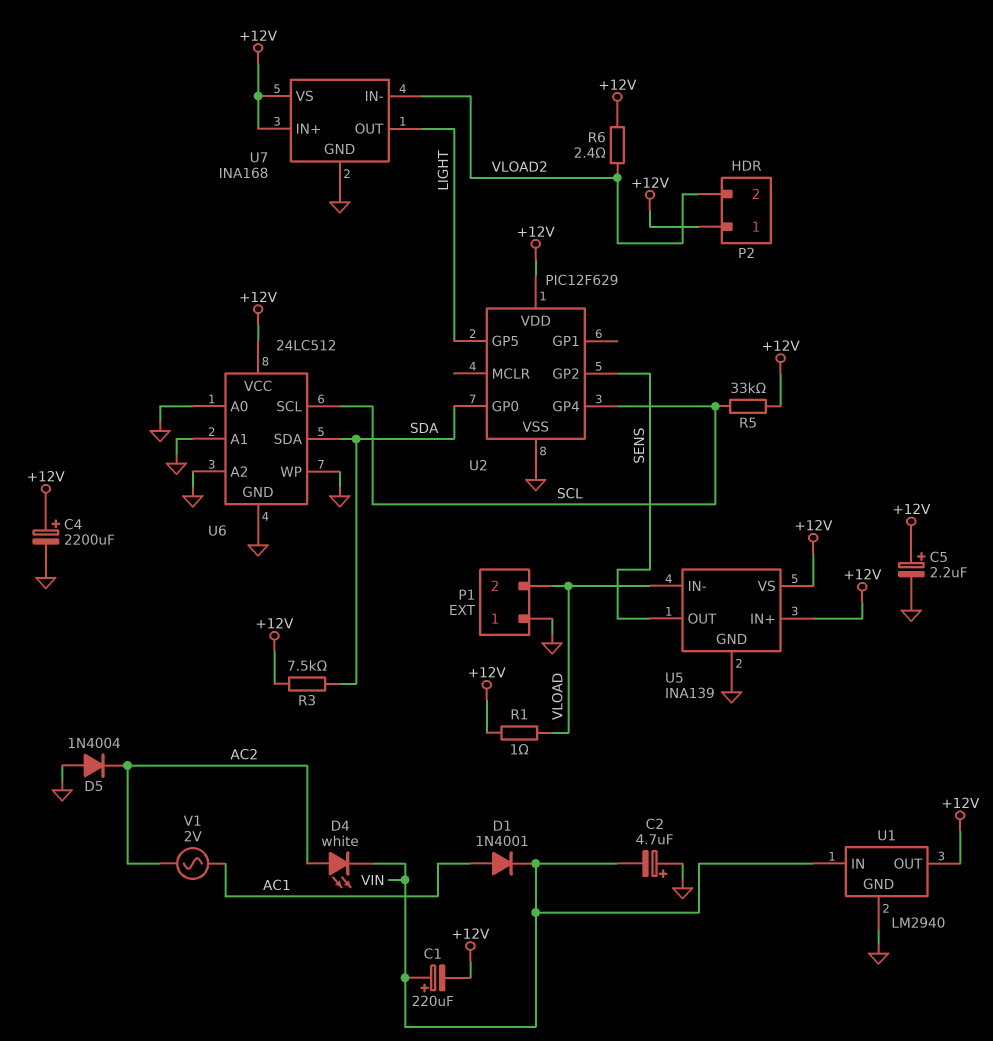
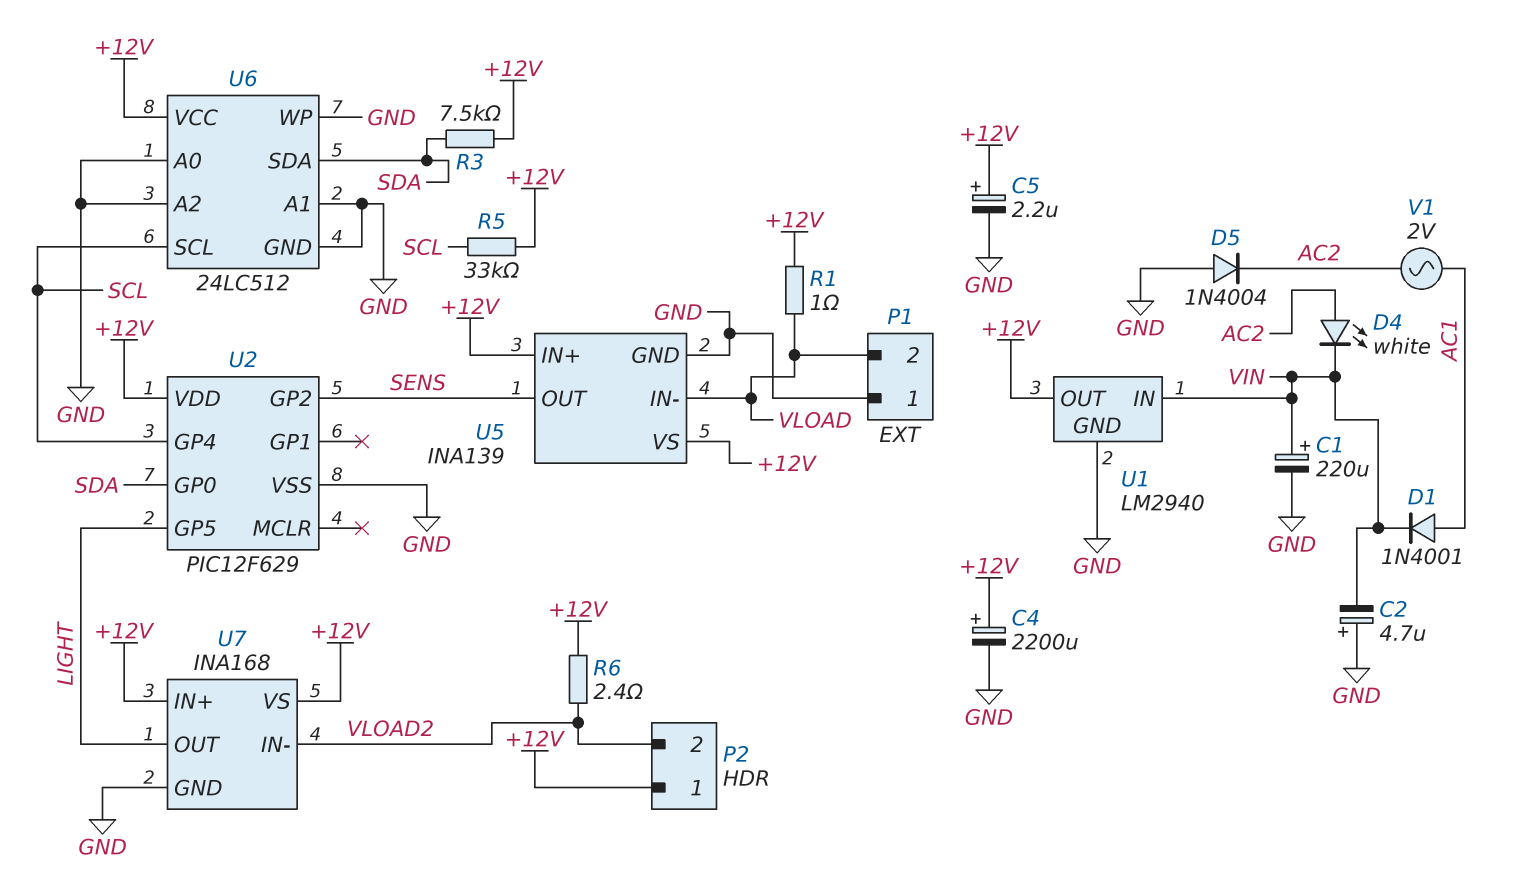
C1: 220uF (plus VIN, minus +12V) -> 220uF (plus VIN, minus GND)

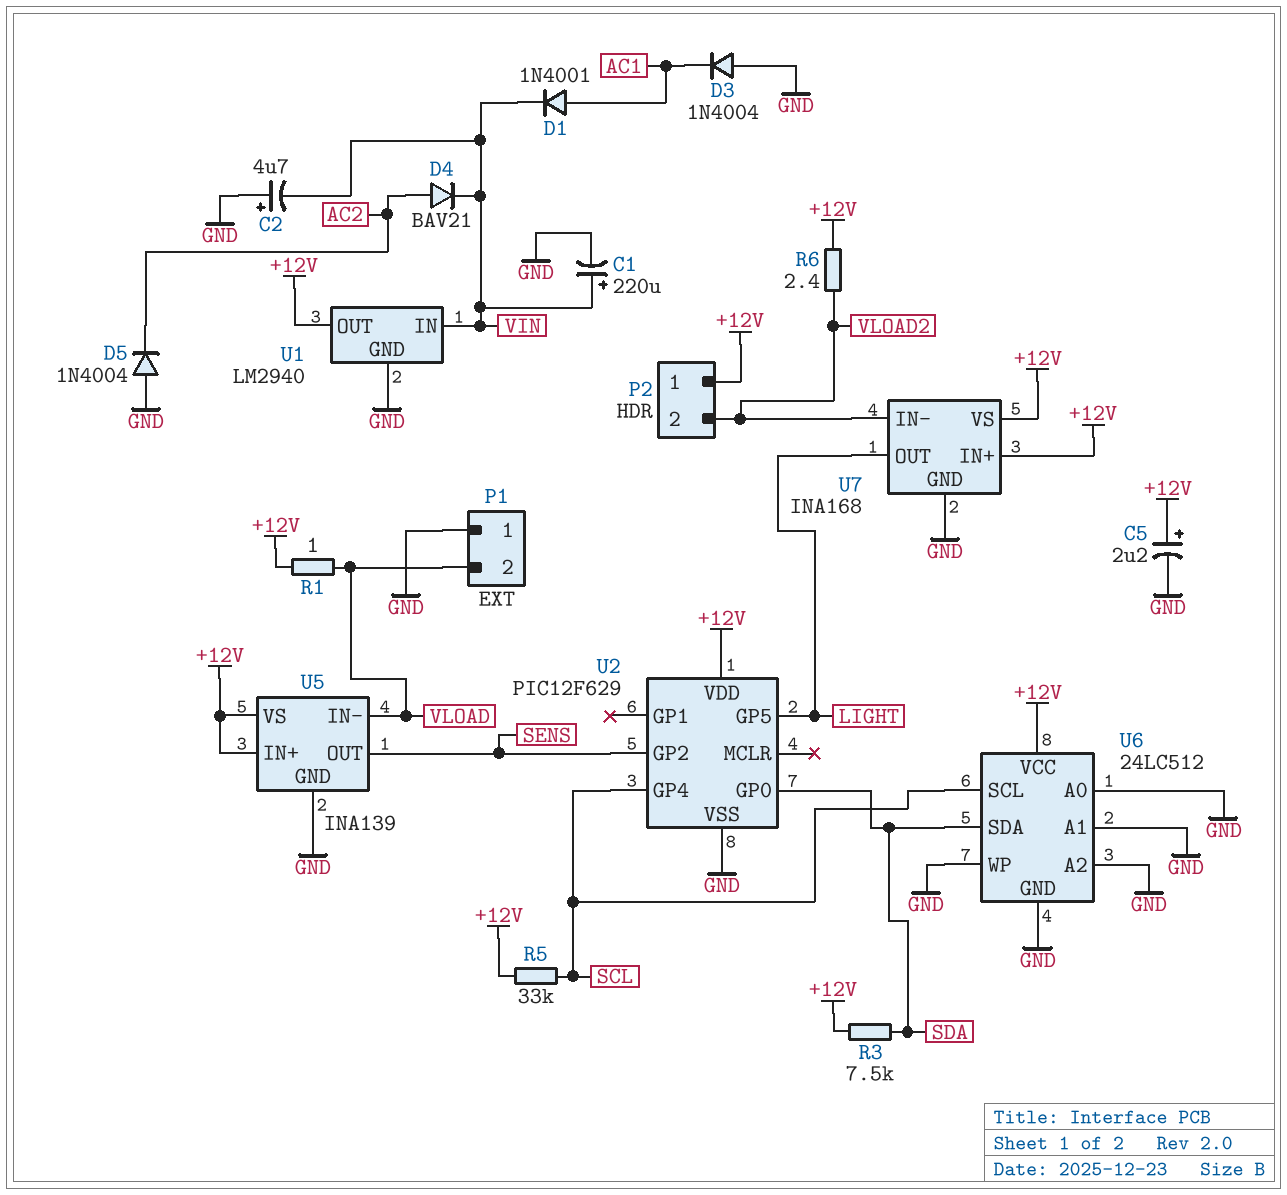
C4: 2200uF (plus +12V, minus GND) -> none
D3: none -> diode 1N4004 (A GND, K AC1)
D4: LED white (A AC2, K VIN) -> diode BAV21 (A AC2, K VIN)
V1: AC 2V (AC1, AC2) -> none

